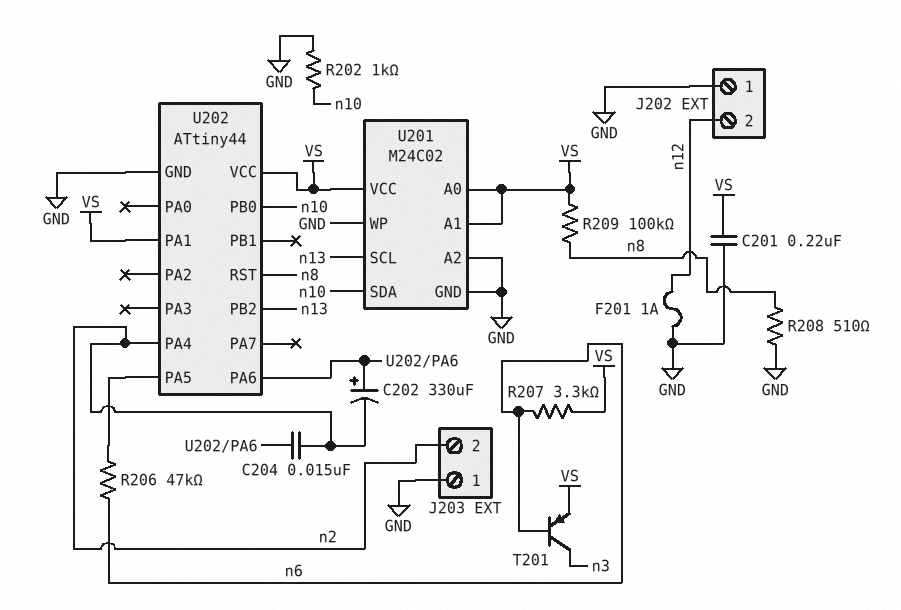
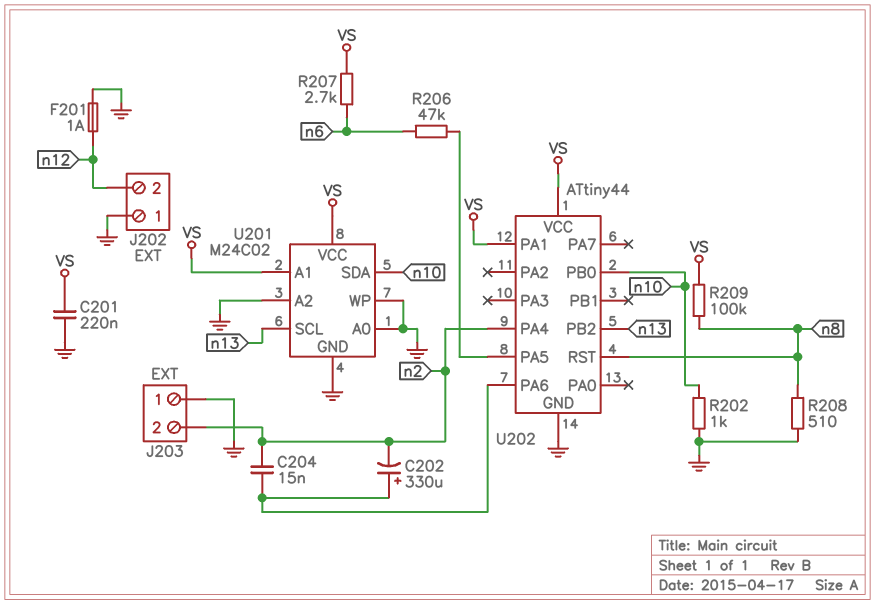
R207: 3.3k (VS, n6) -> 2.7k (VS, n6)
T201: PNP (B n6, C n3, E VS) -> none
U201 pin A0: VS -> GND

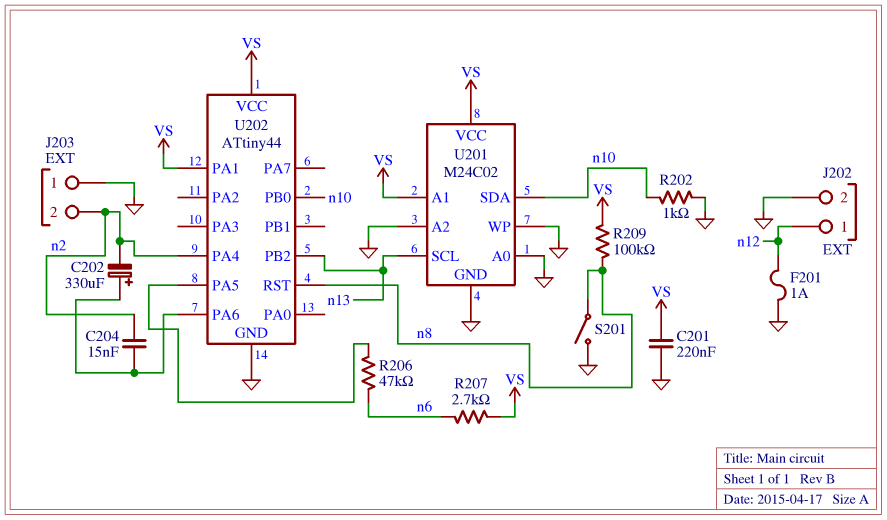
J202 pin 1: GND -> n12
J202 pin 2: n12 -> GND
R208: 510 (GND, n8) -> none
S201: none -> switch (GND, n8)

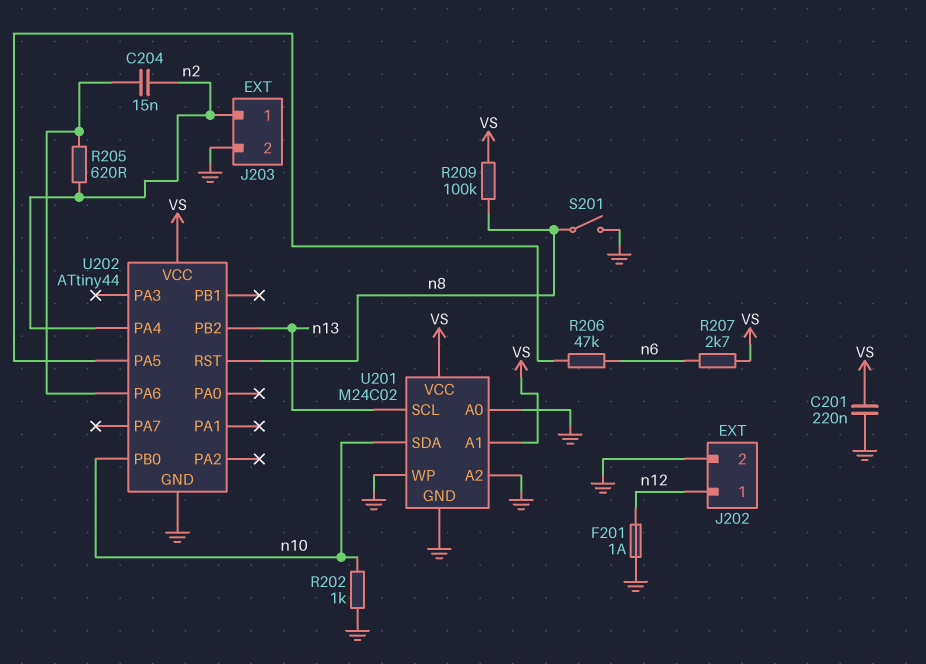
C202: 330uF (plus U202/PA6, minus n2) -> none
J203 pin 1: GND -> n2
J203 pin 2: n2 -> GND
R205: none -> 620 (U202/PA6, n2)
U202 pin PA1: VS -> none

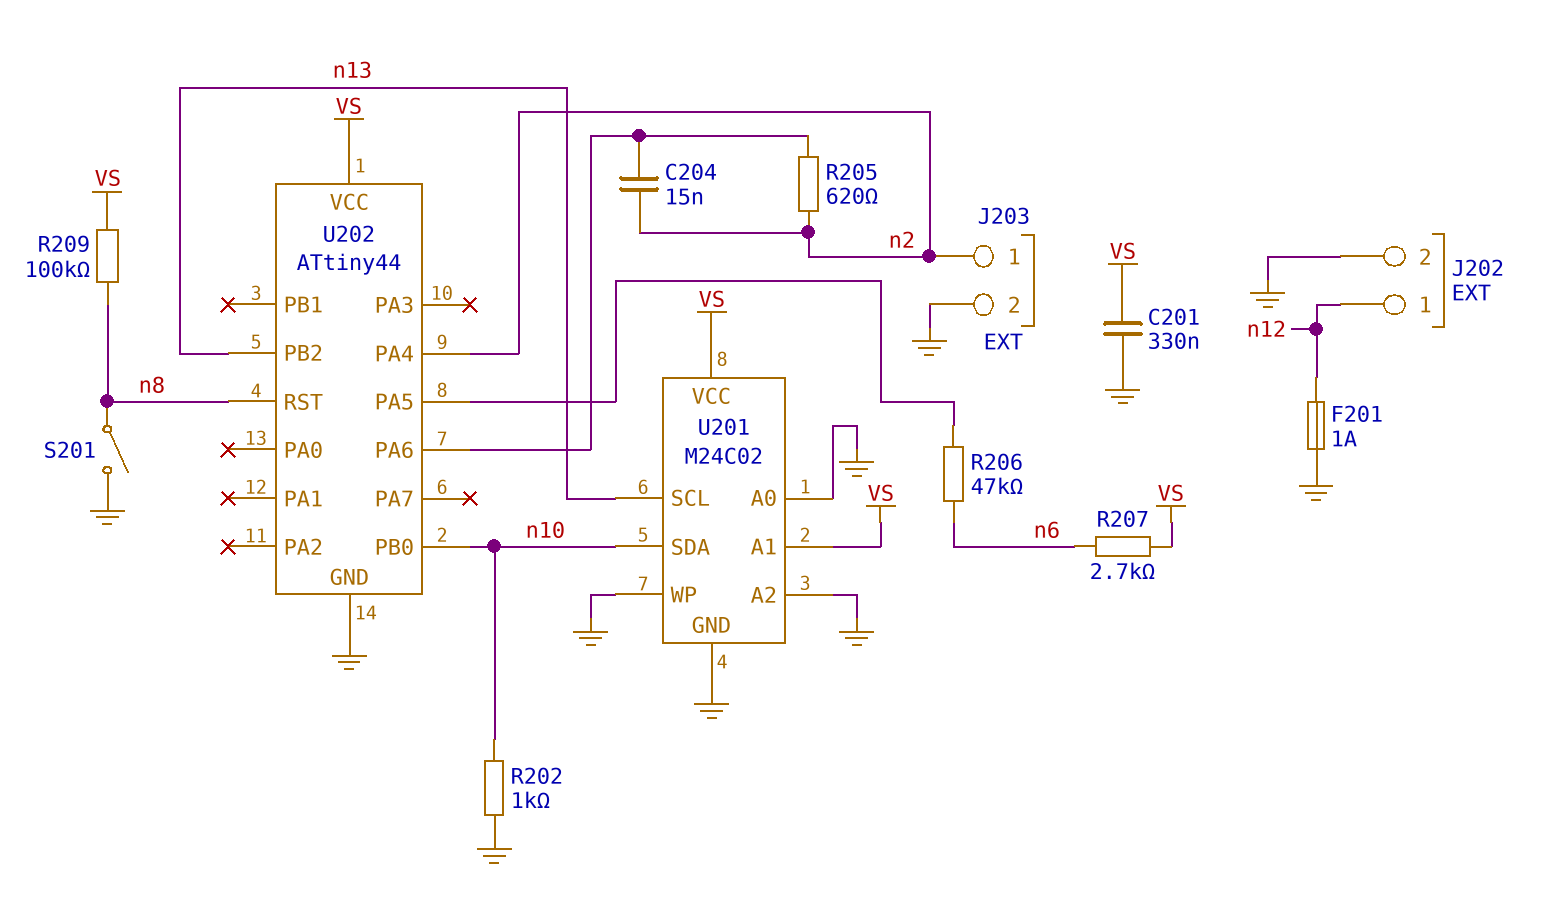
C201: 220nF (GND, VS) -> 330nF (GND, VS)

